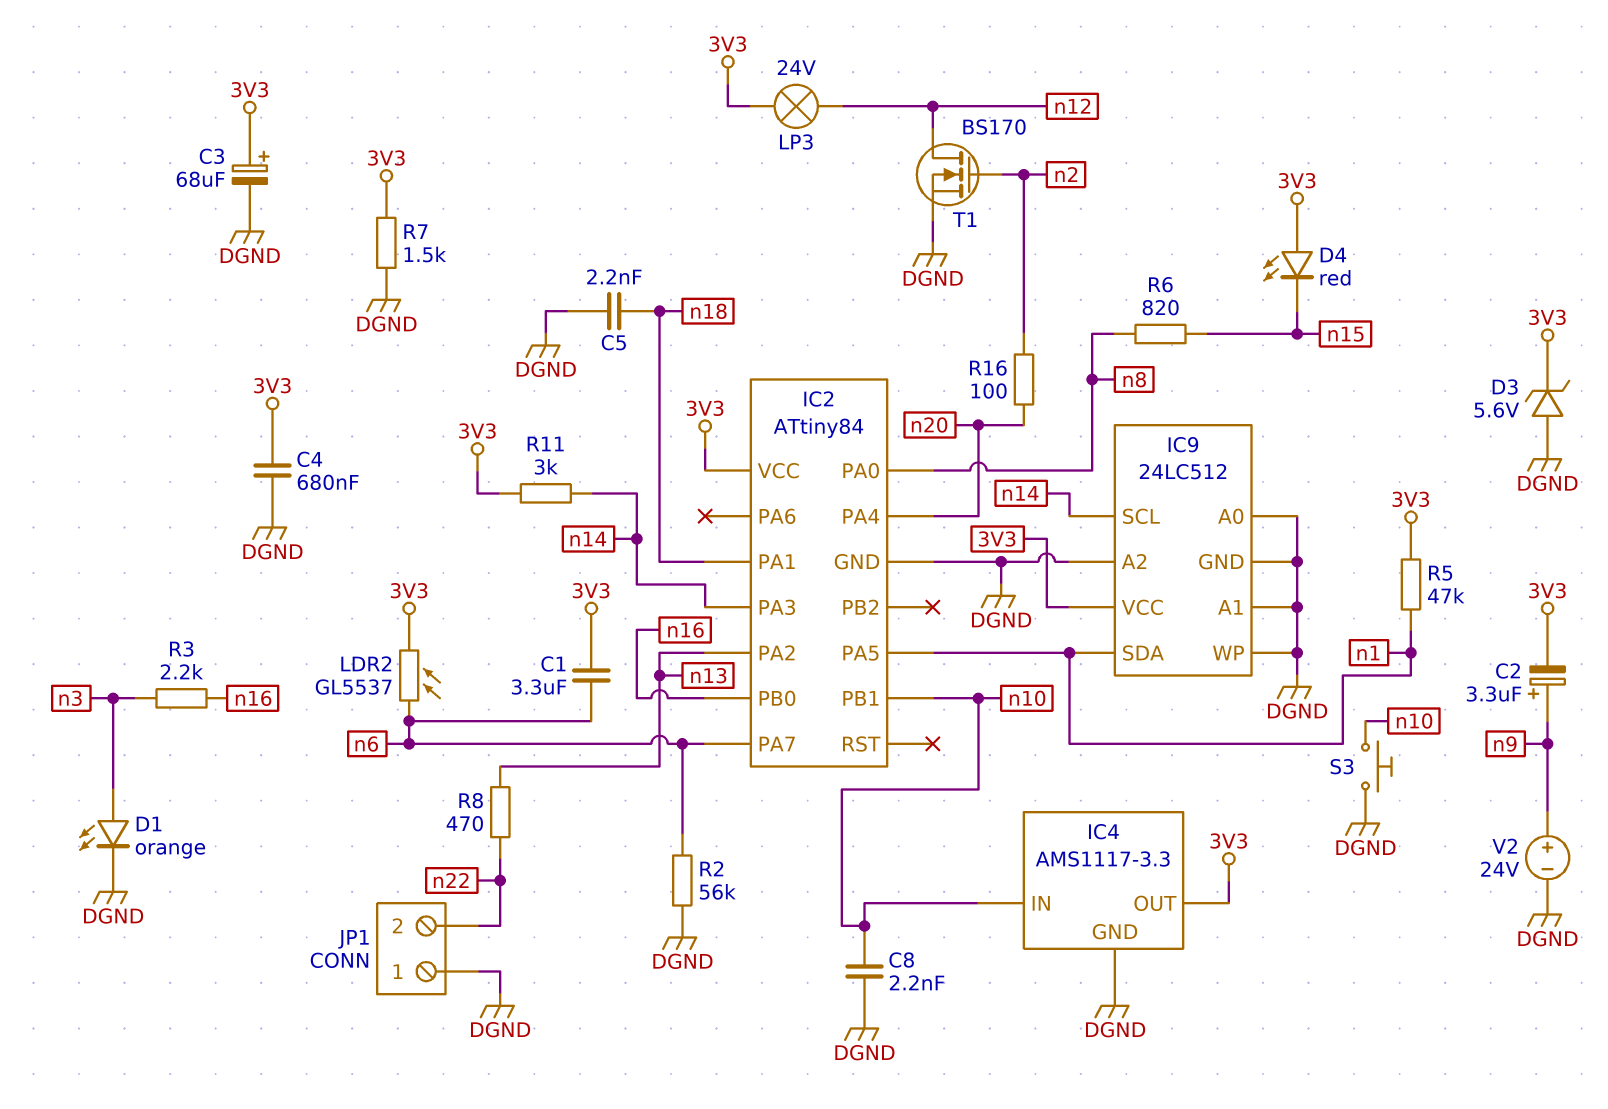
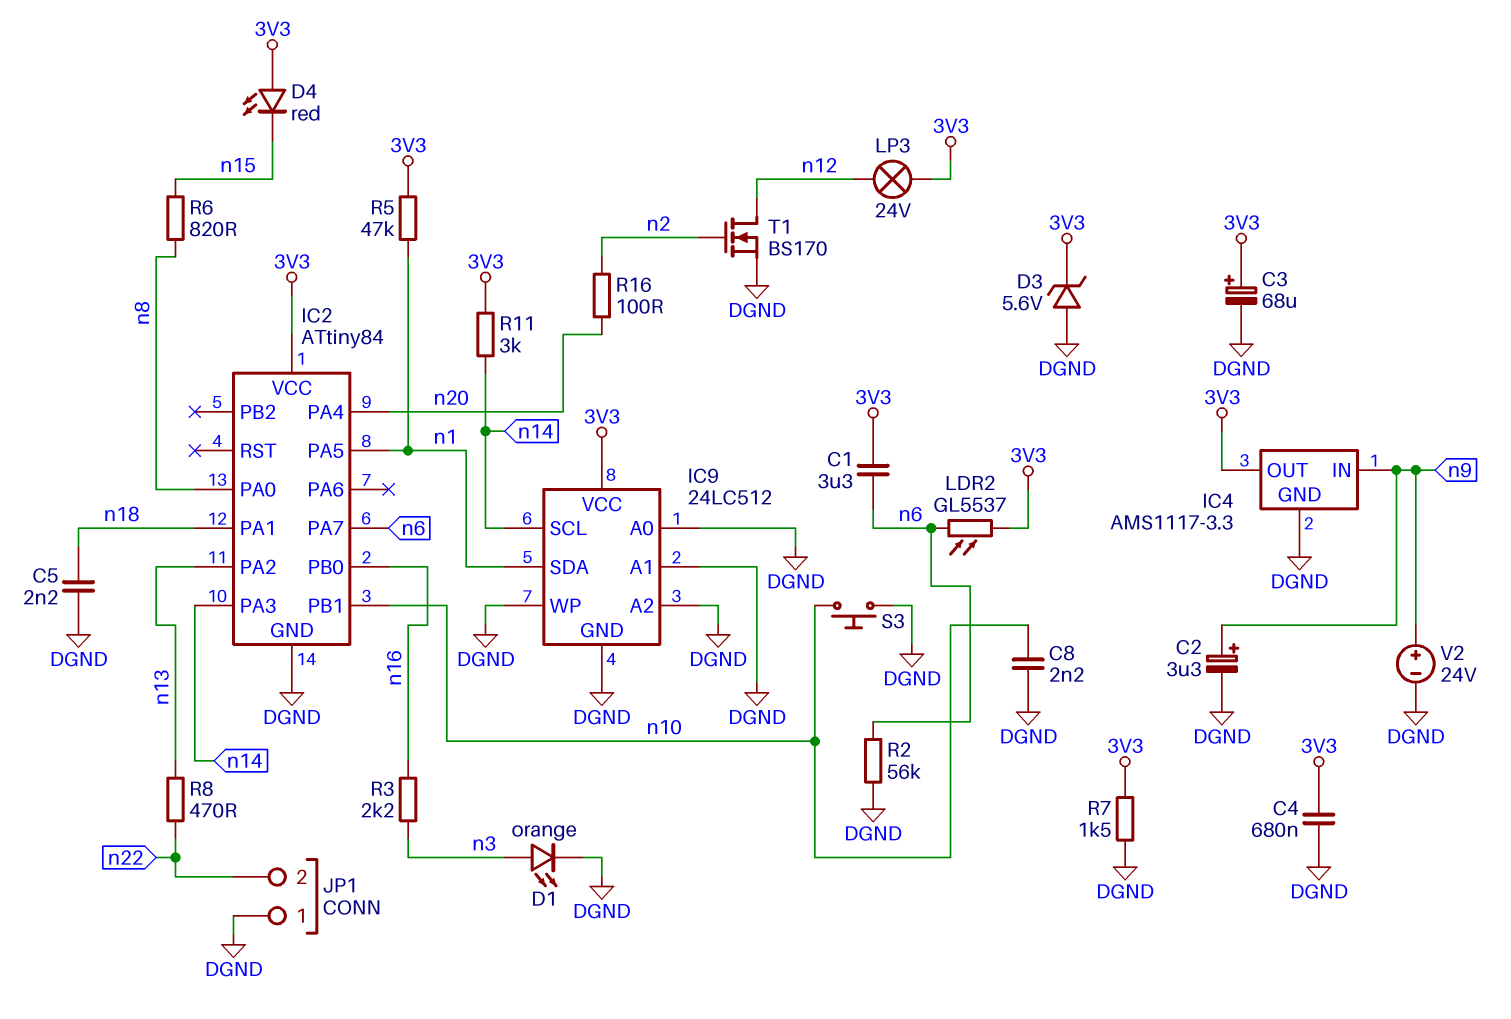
C2: 3.3uF (plus n9, minus 3V3) -> 3.3uF (plus n9, minus DGND)
IC4 pin IN: n10 -> n9

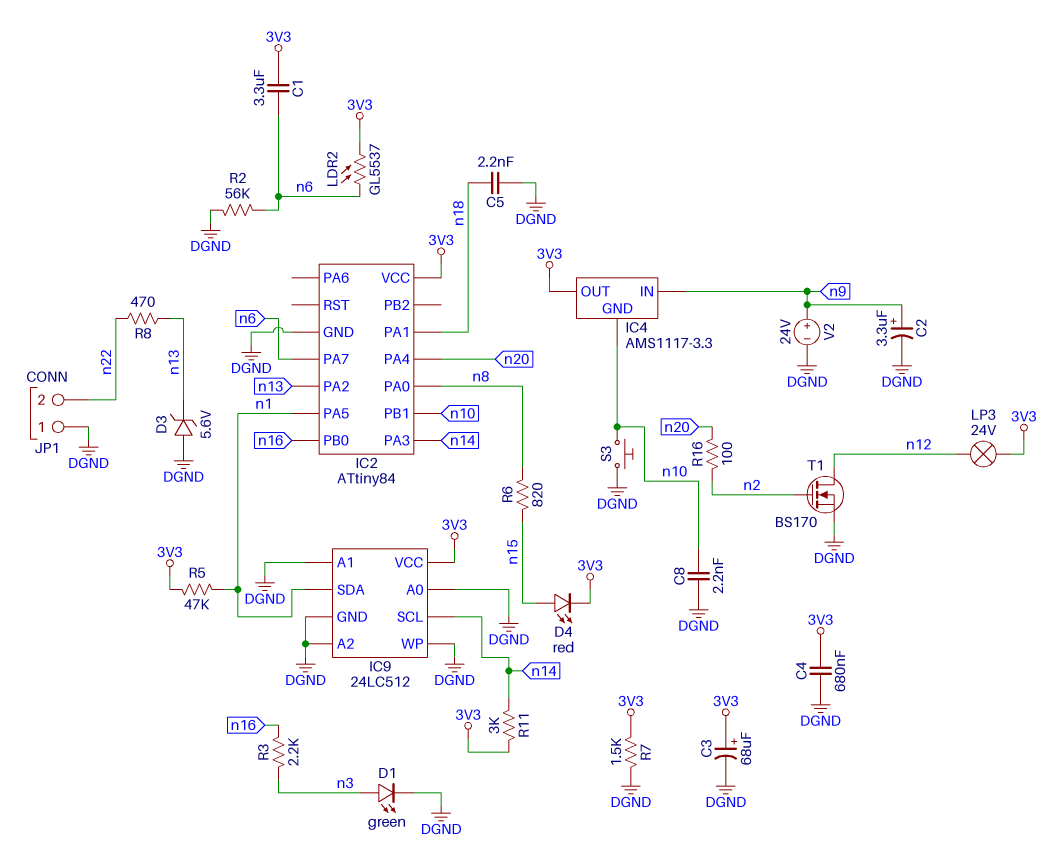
D1: LED orange (A n3, K DGND) -> LED green (A n3, K DGND)
D3: zener 5.6V (A DGND, K 3V3) -> zener 5.6V (A DGND, K n13)
D4: LED red (A 3V3, K n15) -> LED red (A n15, K 3V3)
IC4 pin GND: DGND -> n10

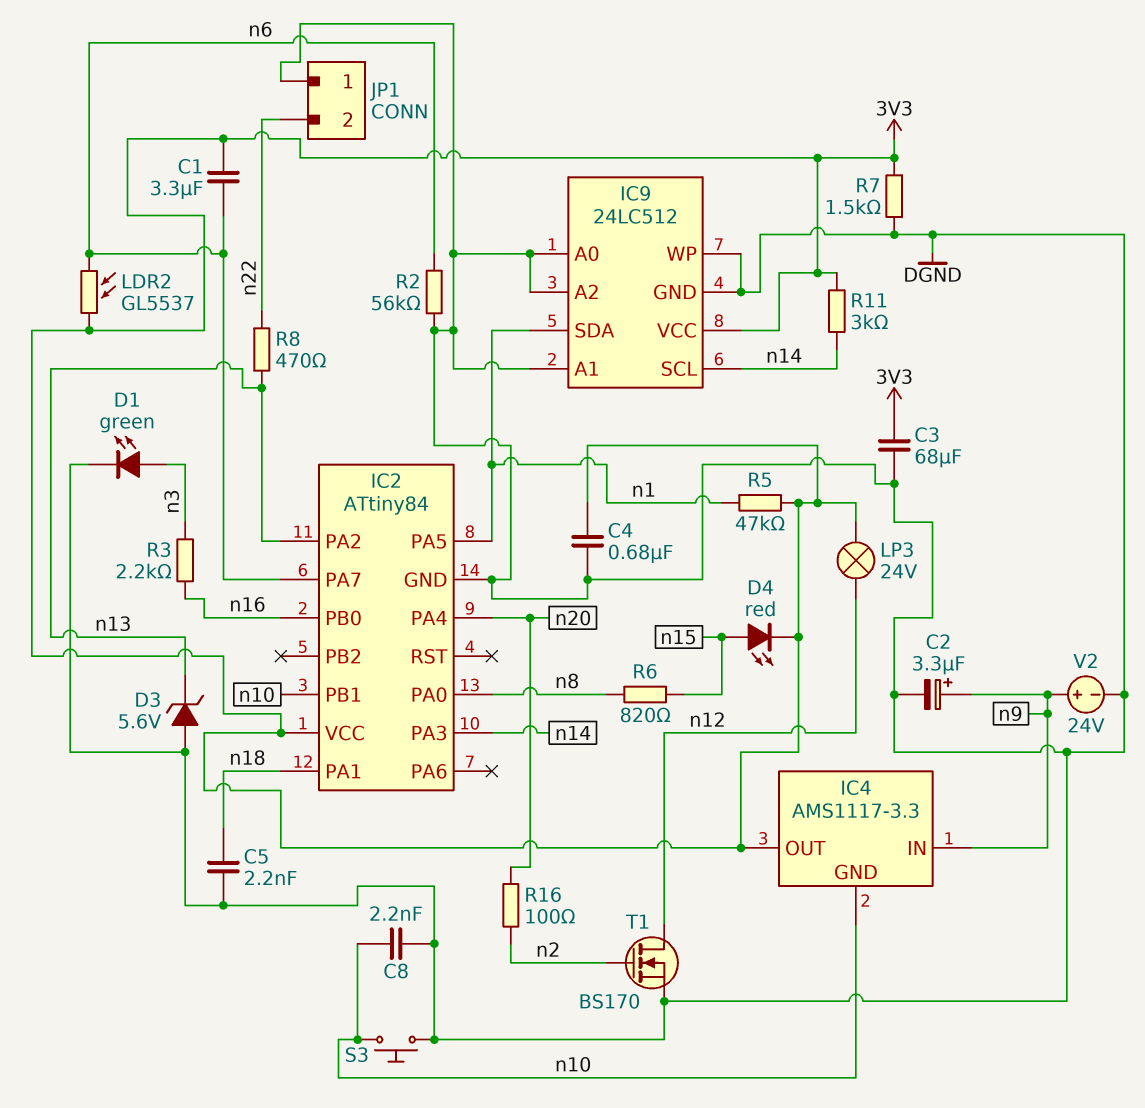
C3: 68uF (plus 3V3, minus DGND) -> 68uF (3V3, DGND)

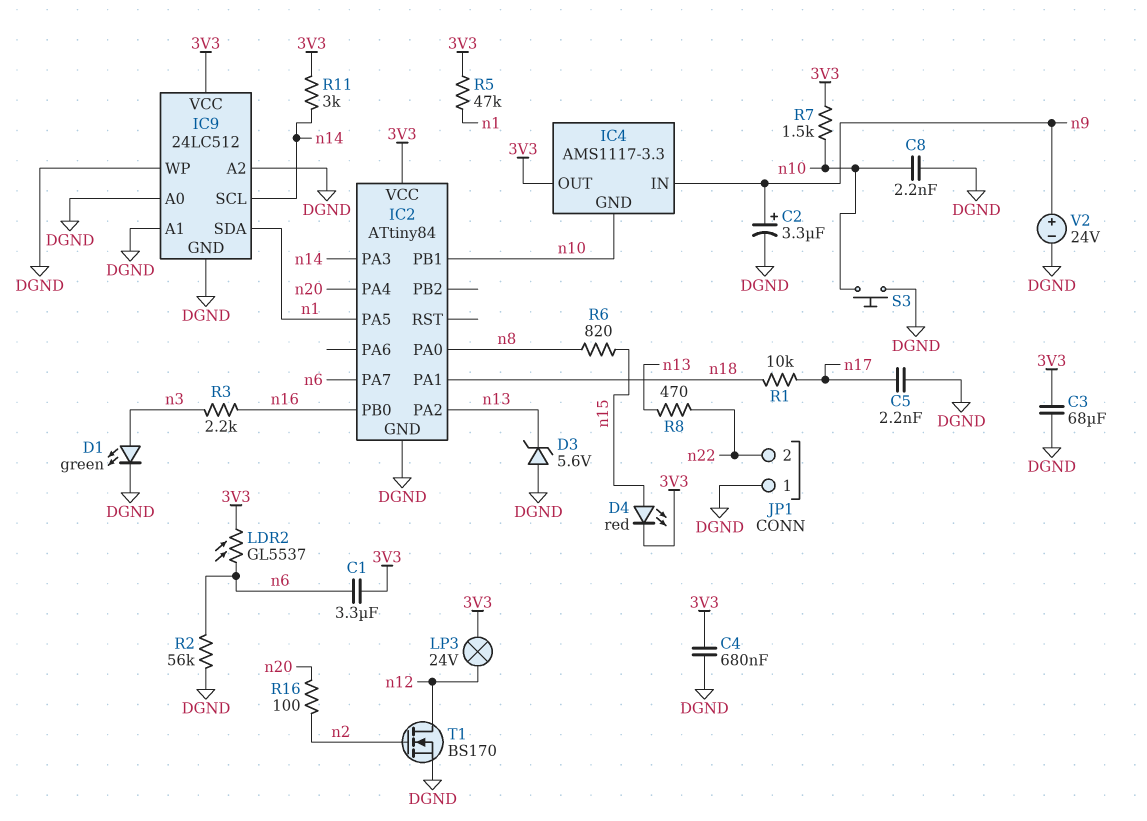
C5: 2.2nF (DGND, n18) -> 2.2nF (DGND, n17)
R1: none -> 10k (n17, n18)
R7: 1.5k (3V3, DGND) -> 1.5k (3V3, n10)

